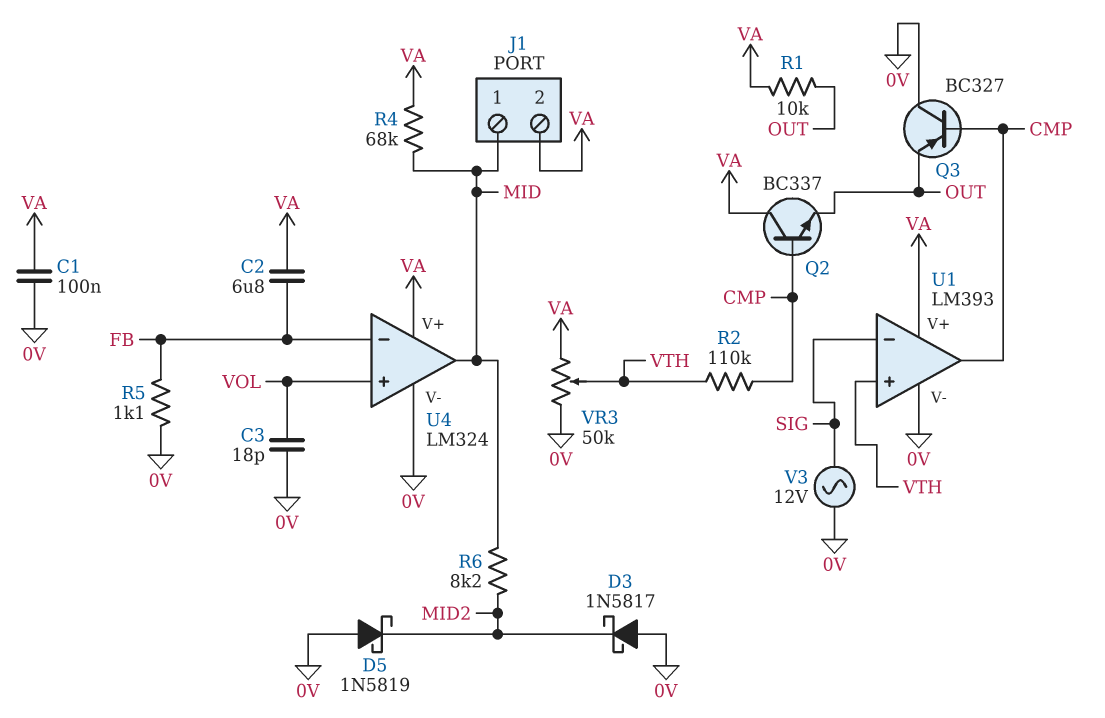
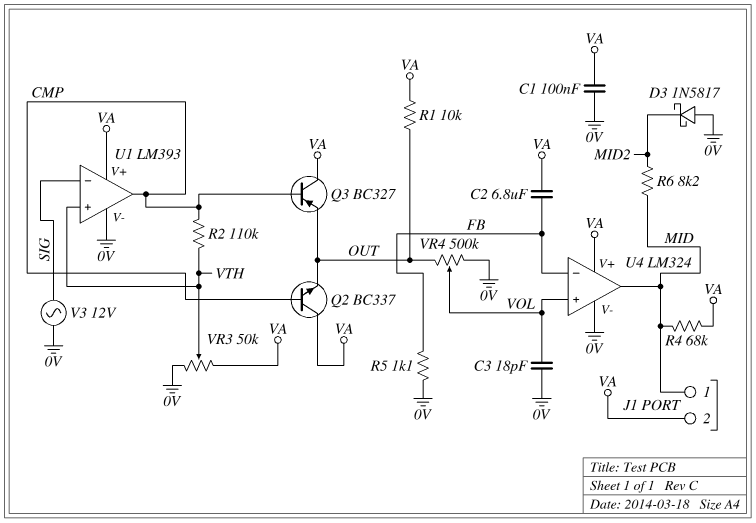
D5: schottky 1N5819 (A 0V, K MID2) -> none
Q3: PNP BC327 (B CMP, C 0V, E OUT) -> PNP BC327 (B CMP, C VA, E OUT)
VR4: none -> 500k (0V, OUT, wiper VOL)

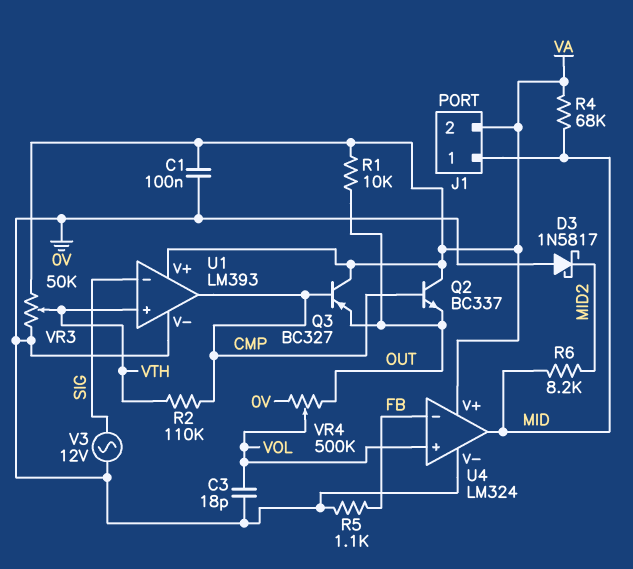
C2: 6.8uF (FB, VA) -> none

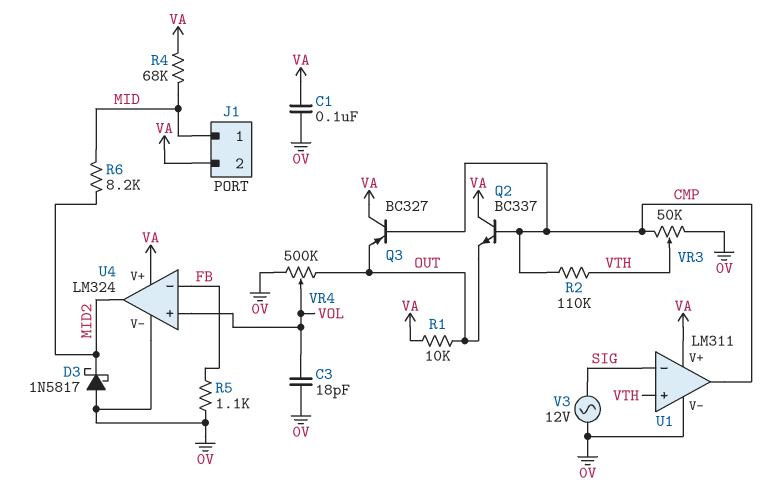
U1: LM393 -> LM311
U4 pin out: MID -> MID2
VR3: 50k (0V, VA, wiper VTH) -> 50k (0V, CMP, wiper VTH)

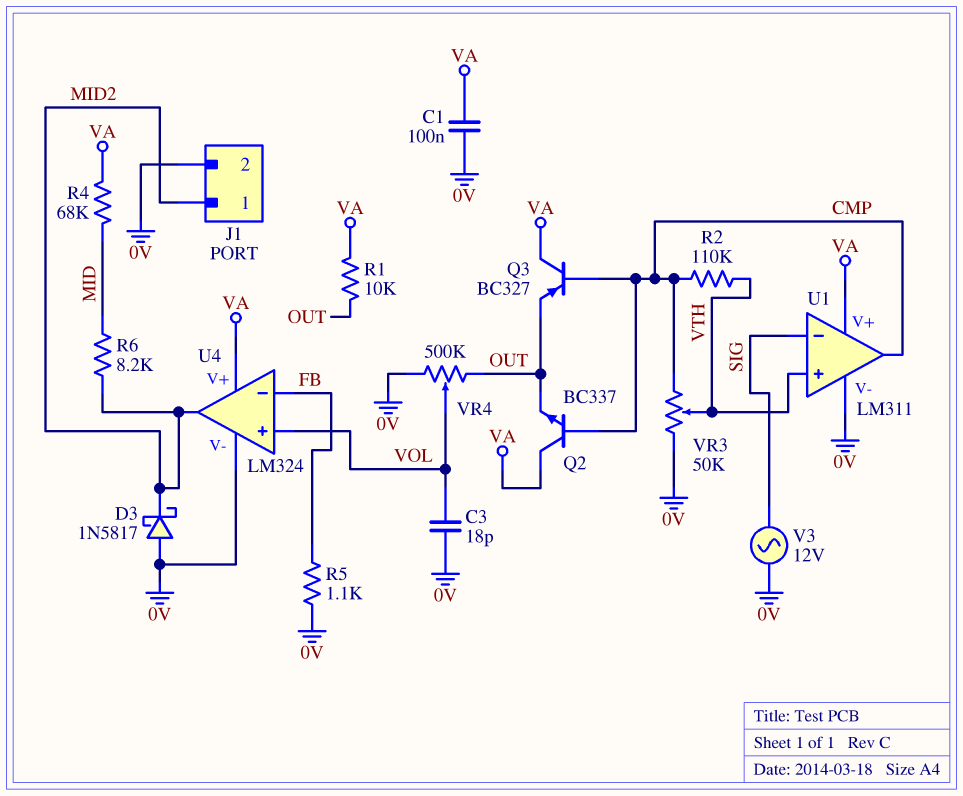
J1 pin 1: MID -> MID2
J1 pin 2: VA -> 0V

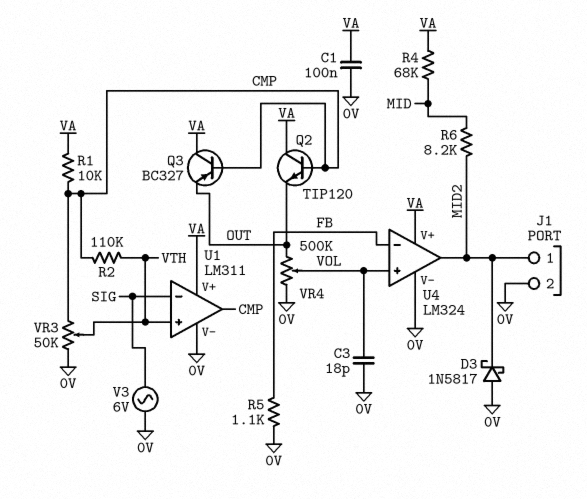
Q2: NPN BC337 (B CMP, C VA, E OUT) -> NPN TIP120 (B CMP, C VA, E OUT)
R1: 10k (OUT, VA) -> 10k (CMP, VA)
V3: AC 12V (0V, SIG) -> AC 6V (0V, SIG)

